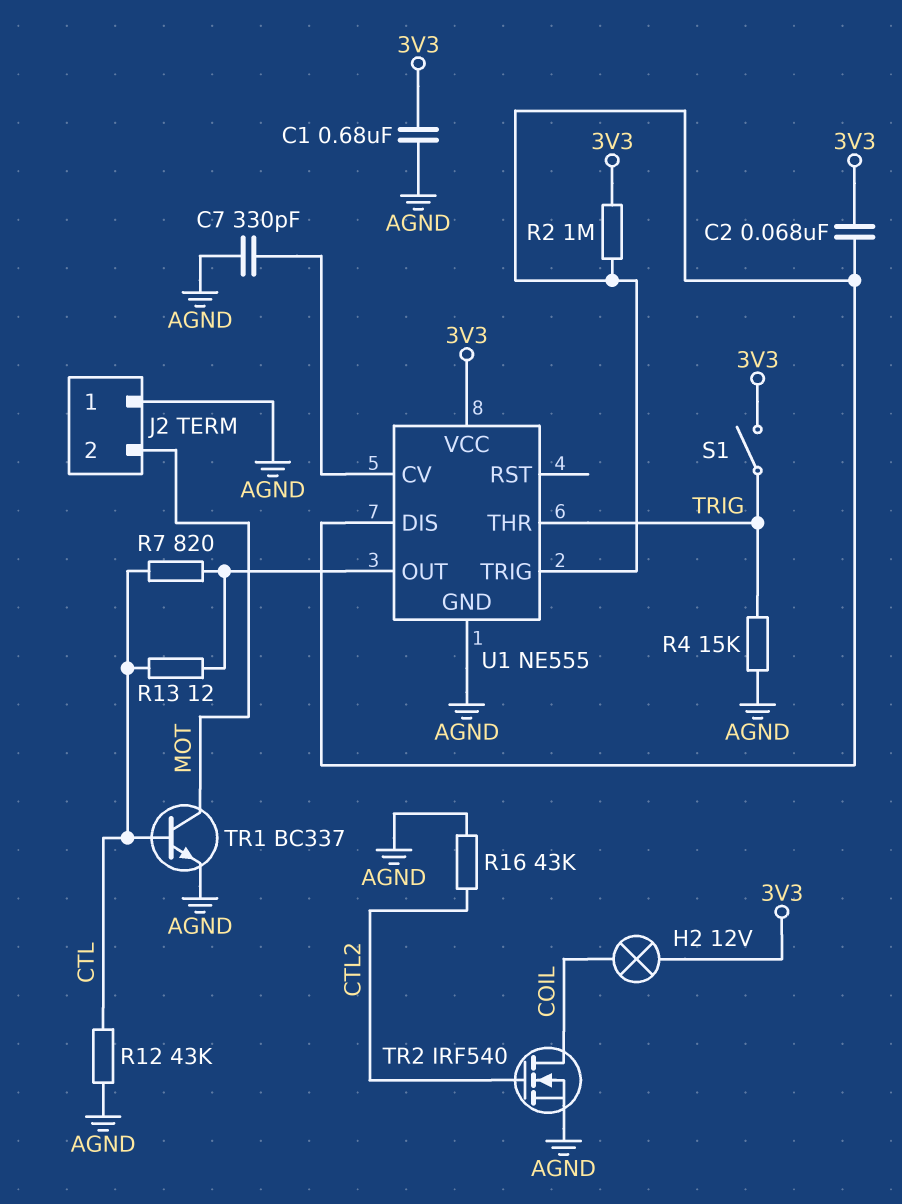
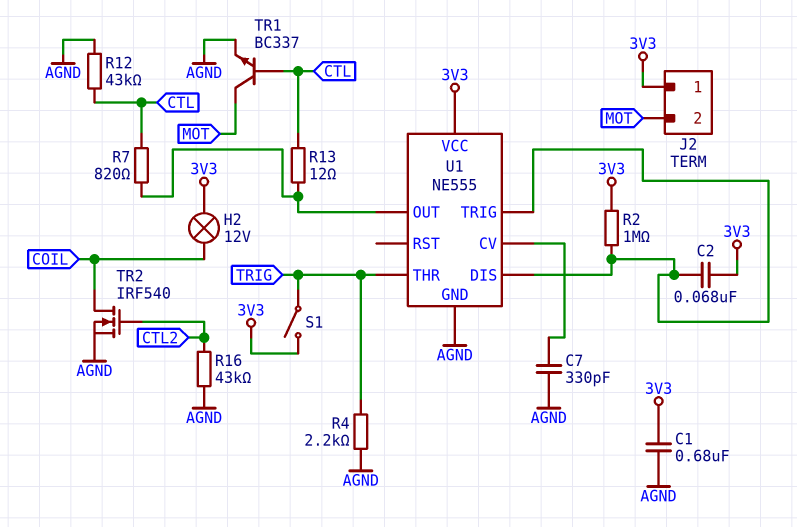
J2 pin 1: AGND -> 3V3
R4: 15k (AGND, TRIG) -> 2.2k (AGND, TRIG)

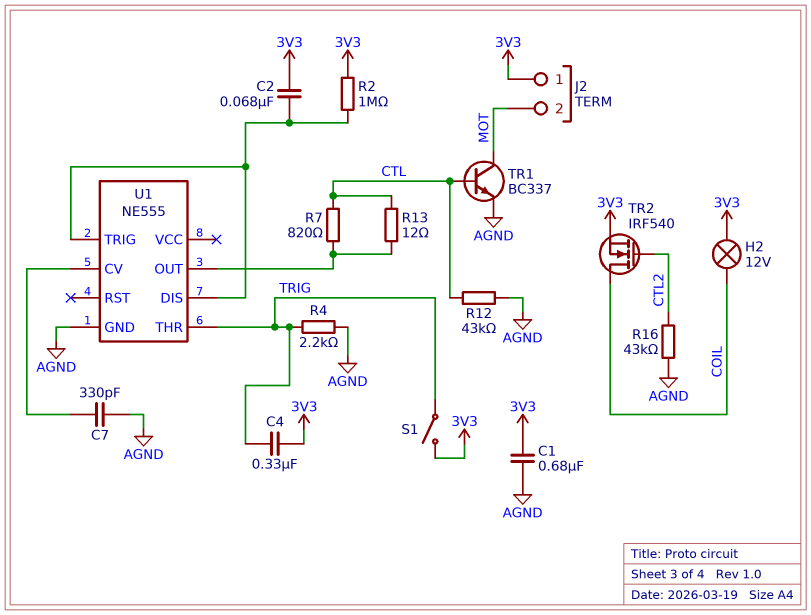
C4: none -> 330nF (3V3, TRIG)
TR2: NMOS IRF540 (G CTL2, D COIL, S AGND) -> NMOS IRF540 (G CTL2, D COIL, S 3V3)
U1 pin VCC: 3V3 -> none

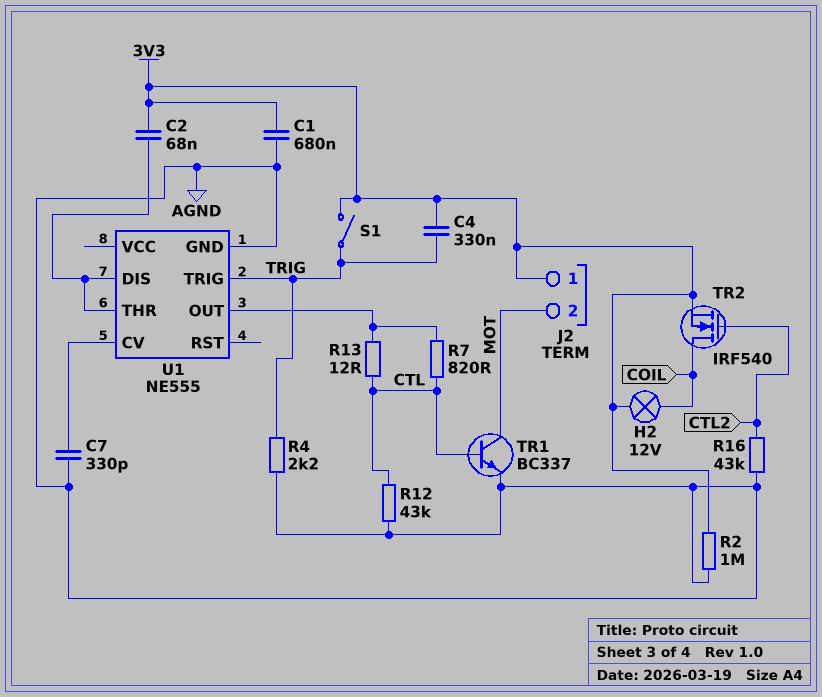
R2: 1M (3V3, U1/DIS) -> 1M (3V3, AGND)
U1 pin THR: TRIG -> U1/DIS
U1 pin TRIG: U1/DIS -> TRIG

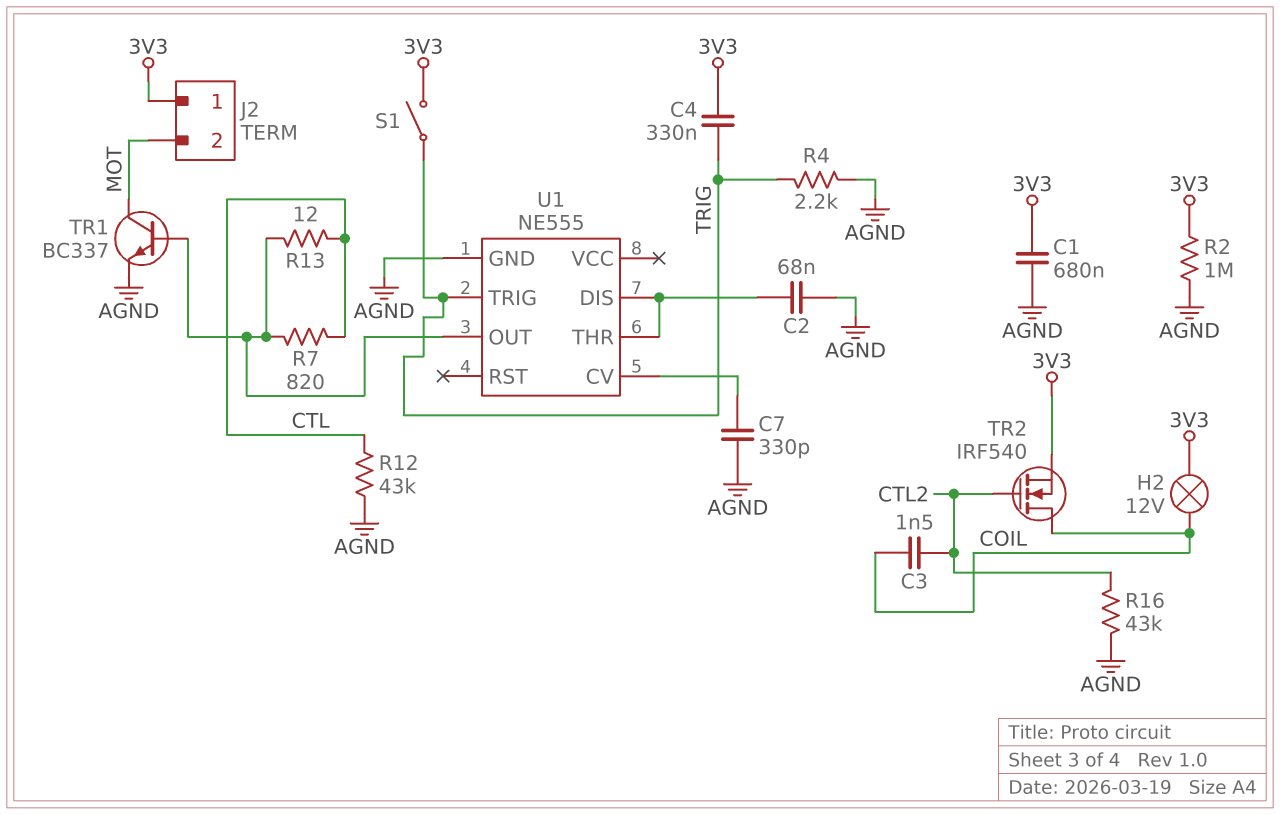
C2: 68nF (3V3, U1/DIS) -> 68nF (AGND, U1/DIS)
C3: none -> 1.5nF (COIL, CTL2)
TR1: NPN BC337 (B CTL, C MOT, E AGND) -> NPN BC337 (B U1/OUT, C MOT, E AGND)

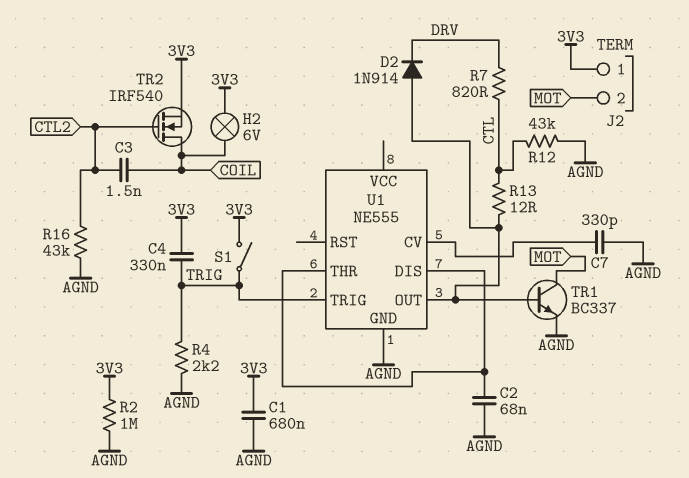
D2: none -> diode 1N914 (A U1/OUT, K DRV)
H2: lamp 12V (3V3, COIL) -> lamp 6V (3V3, COIL)
R7: 820 (CTL, U1/OUT) -> 820 (CTL, DRV)

